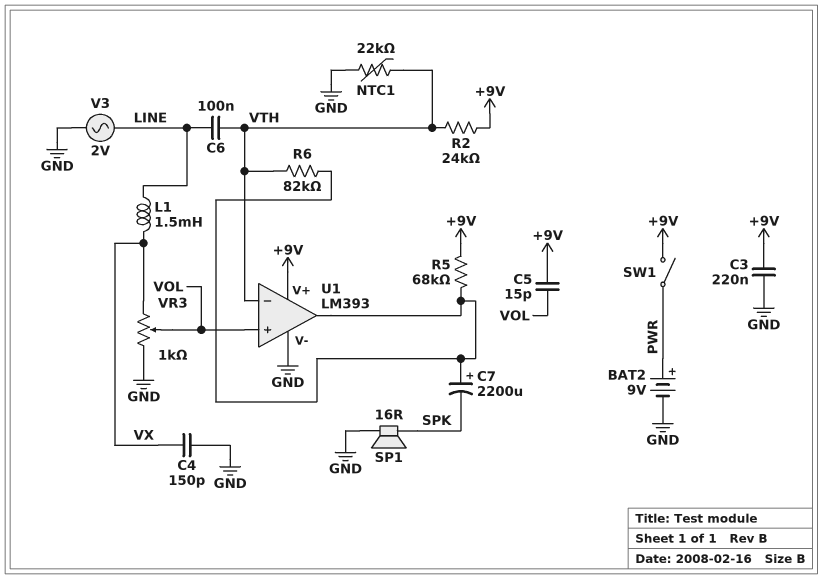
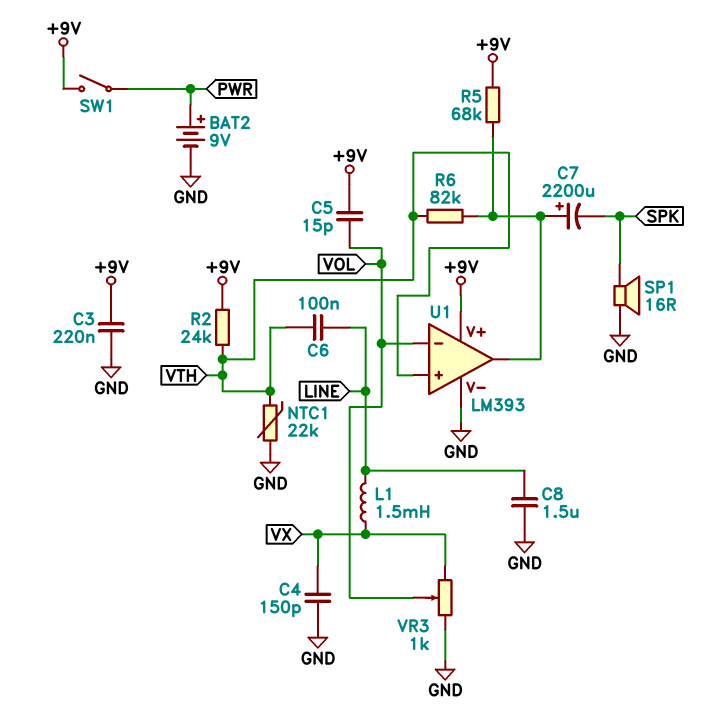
C8: none -> 1.5uF (GND, LINE)
U1 pin in+: VOL -> VTH
U1 pin in-: VTH -> VOL
V3: AC 2V (GND, LINE) -> none

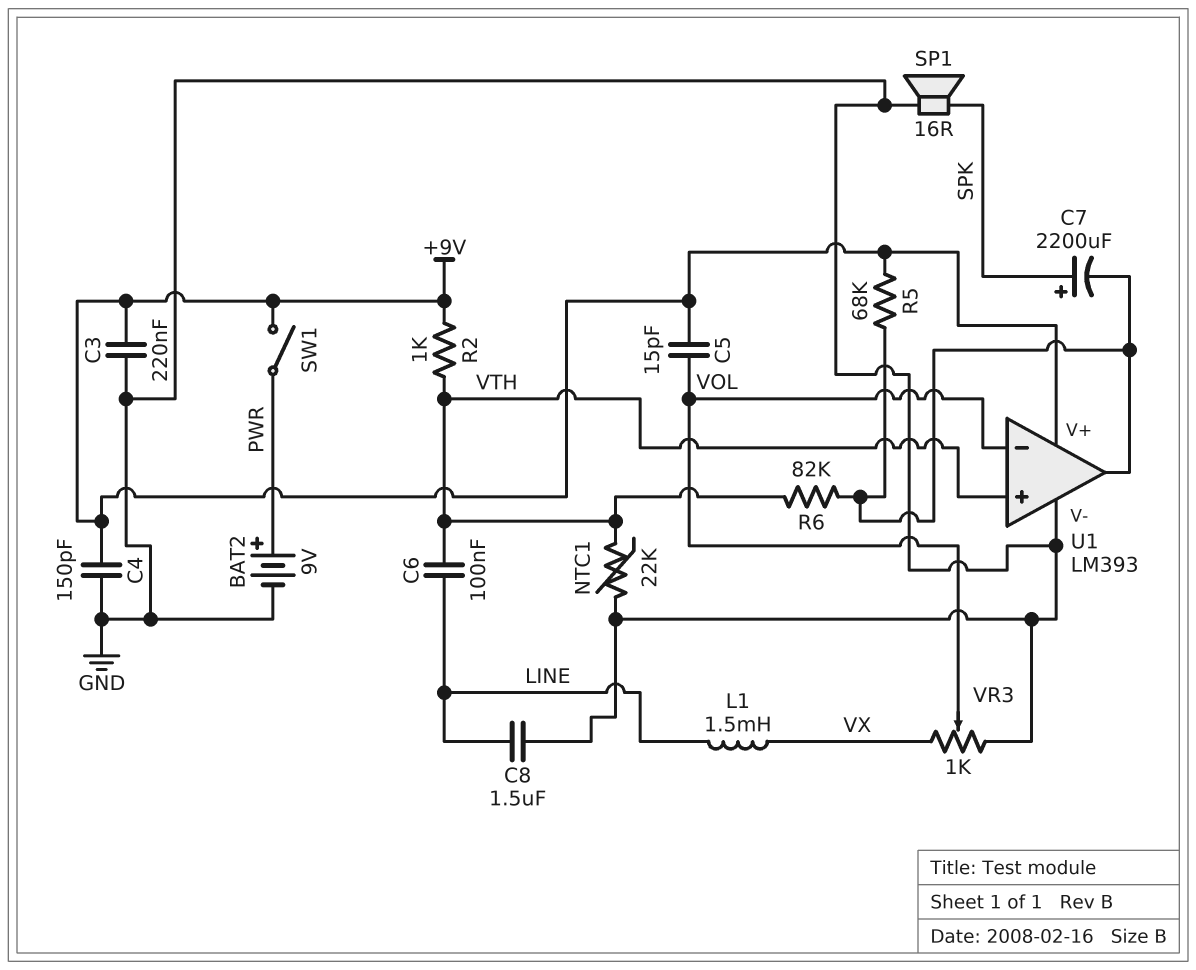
C4: 150pF (GND, VX) -> 150pF (+9V, GND)
C7: 2200uF (plus U1/out, minus SPK) -> 2200uF (plus SPK, minus U1/out)
R2: 24k (+9V, VTH) -> 1k (+9V, VTH)

